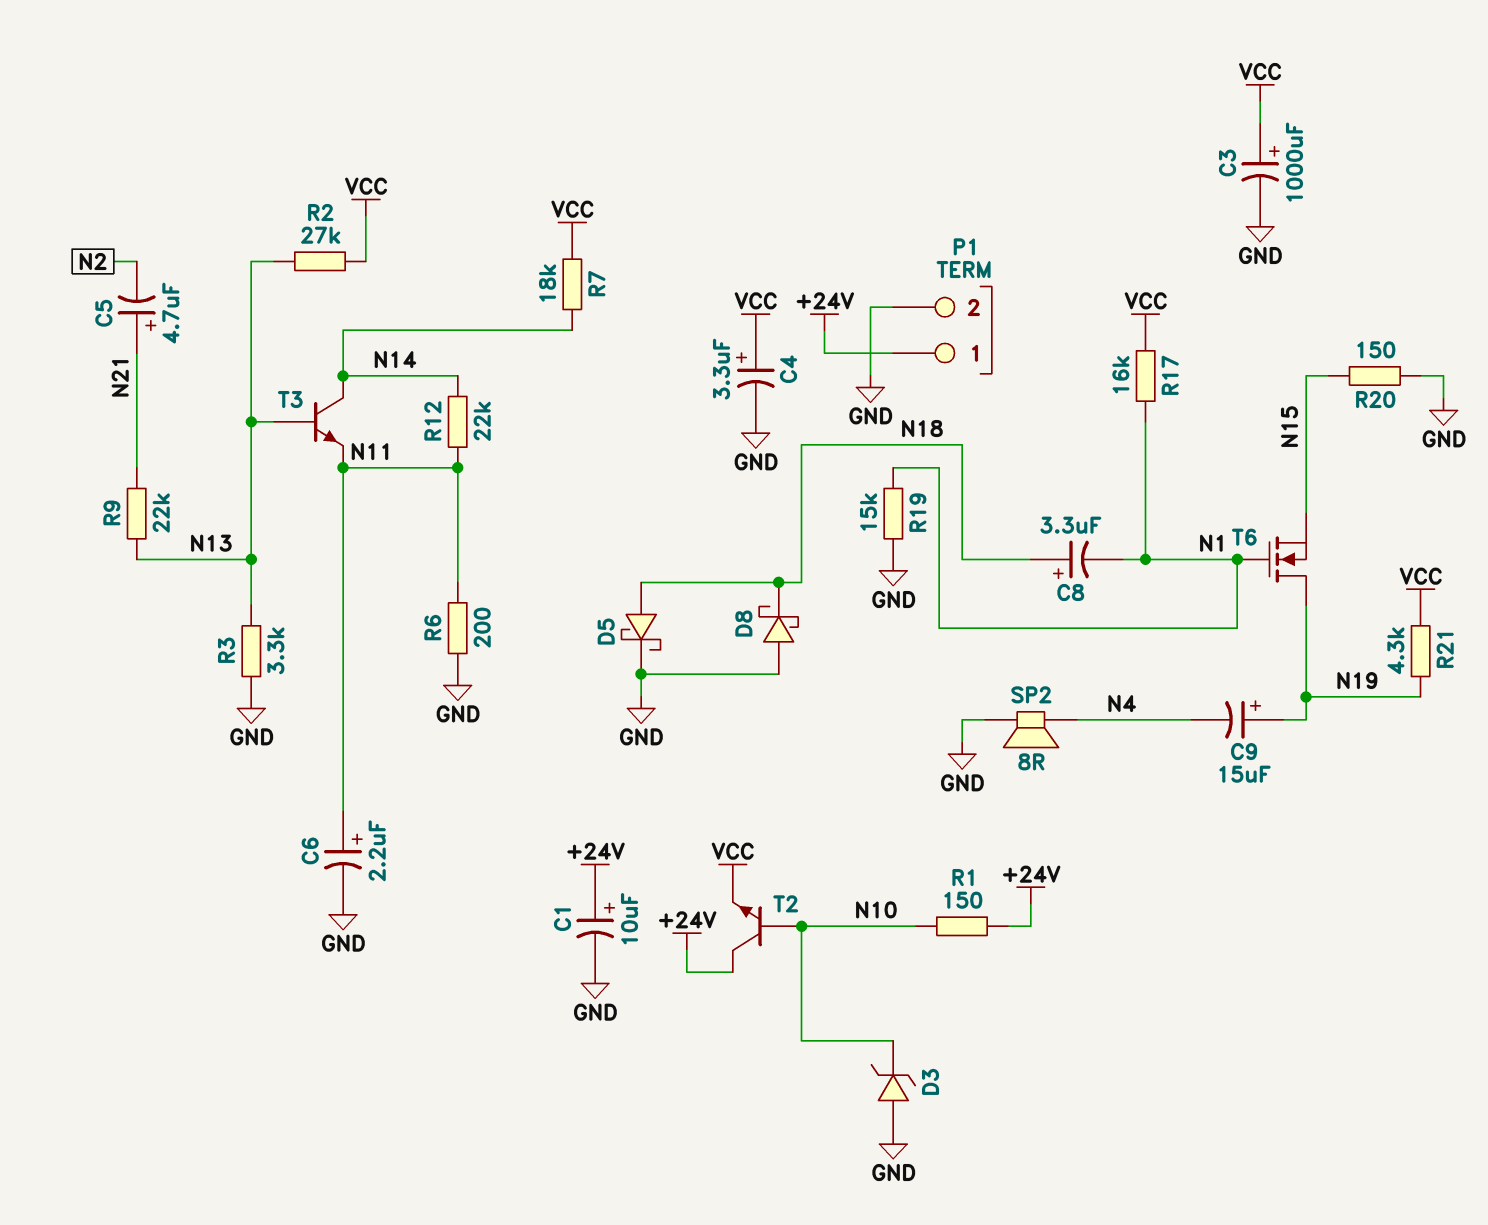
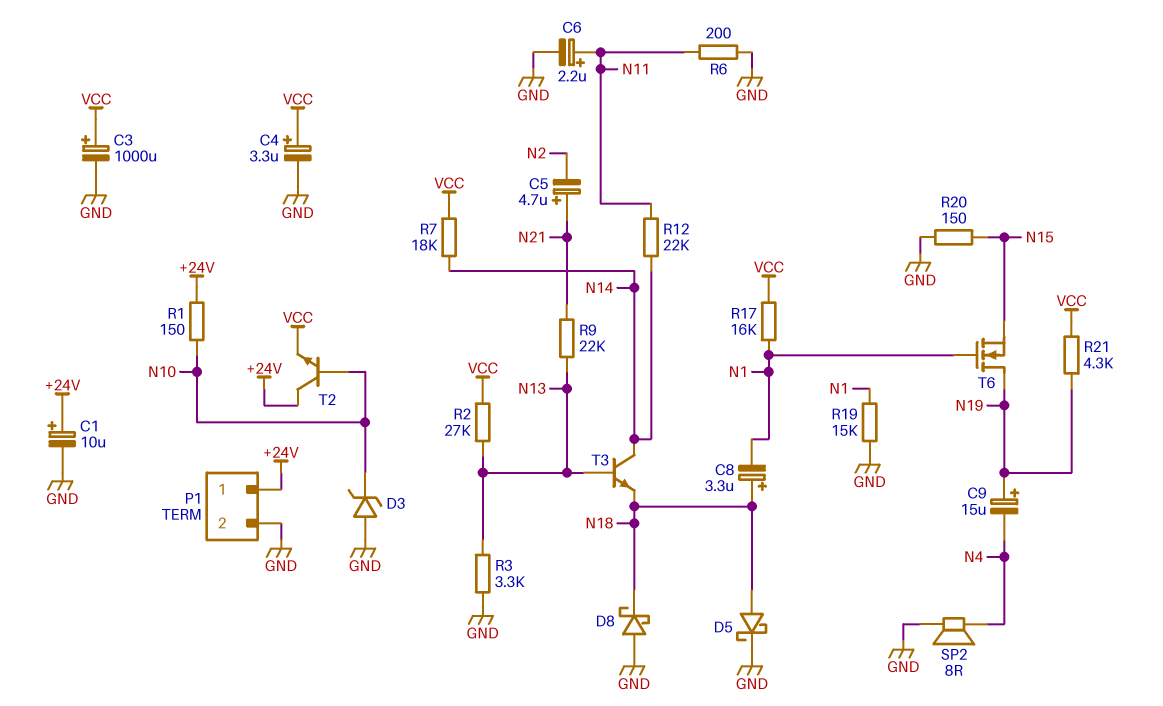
T3: NPN (B N13, C N14, E N11) -> NPN (B N13, C N14, E N18)

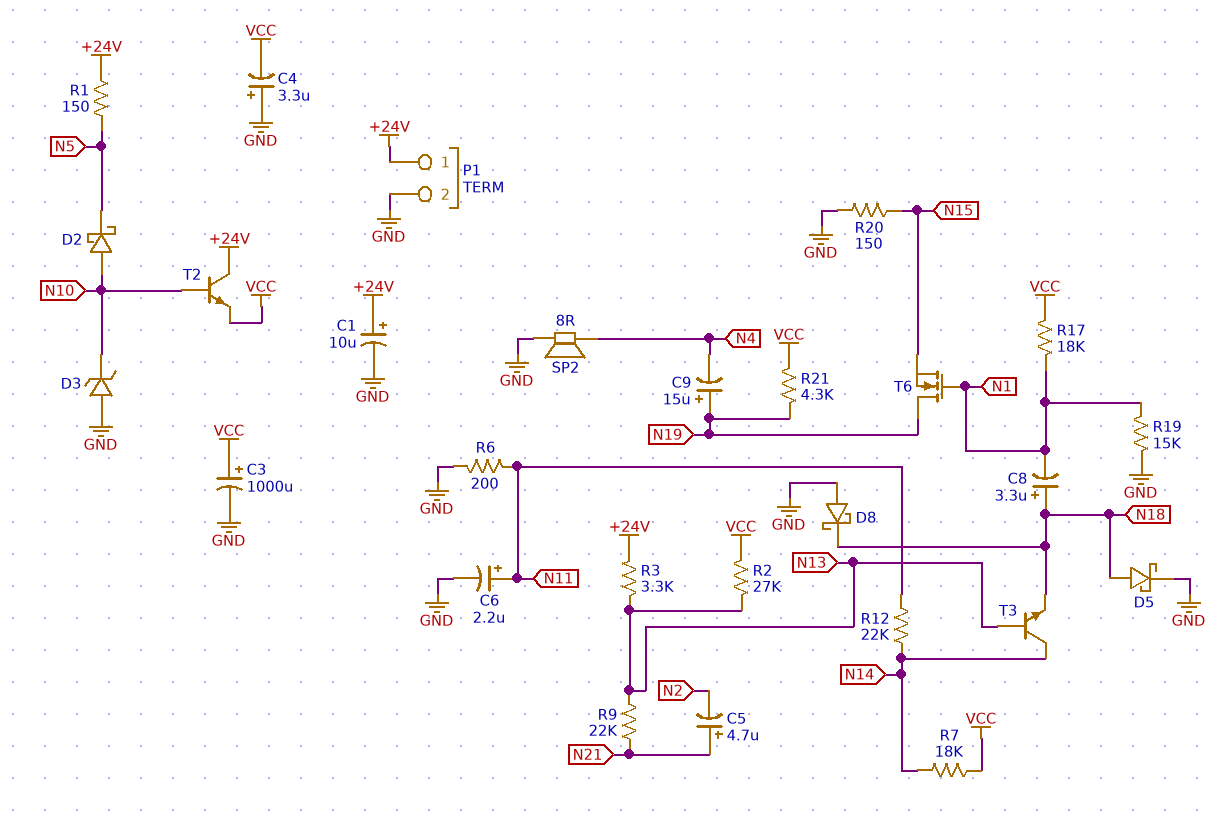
C4: 3.3uF (plus VCC, minus GND) -> 3.3uF (plus GND, minus VCC)
D2: none -> schottky (A N10, K N5)
R1: 150 (+24V, N10) -> 150 (+24V, N5)
R3: 3.3k (GND, N13) -> 3.3k (+24V, N13)
R17: 16k (N1, VCC) -> 18k (N1, VCC)

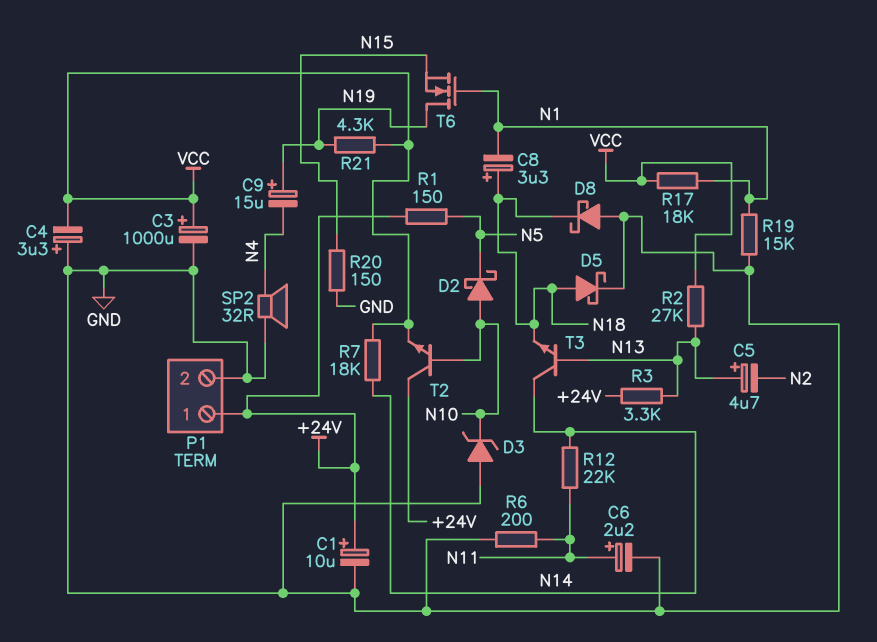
C5: 4.7uF (plus N21, minus N2) -> 4.7uF (plus N13, minus N2)
R9: 22k (N13, N21) -> none
SP2: speaker 8R (GND, N4) -> speaker 32R (GND, N4)

